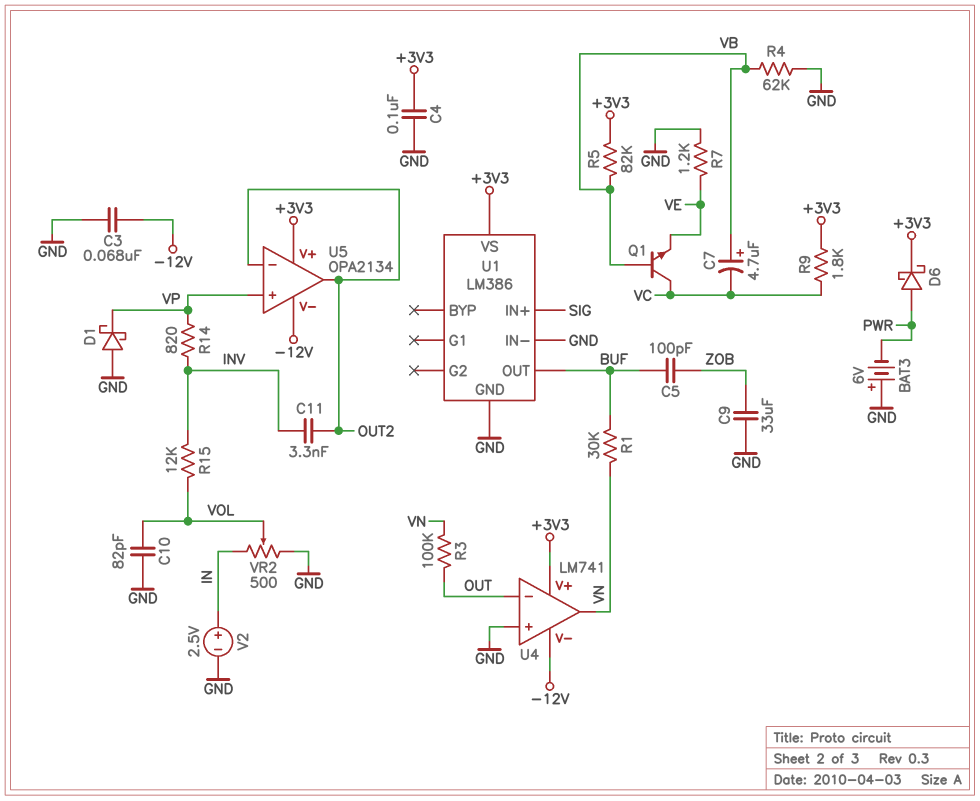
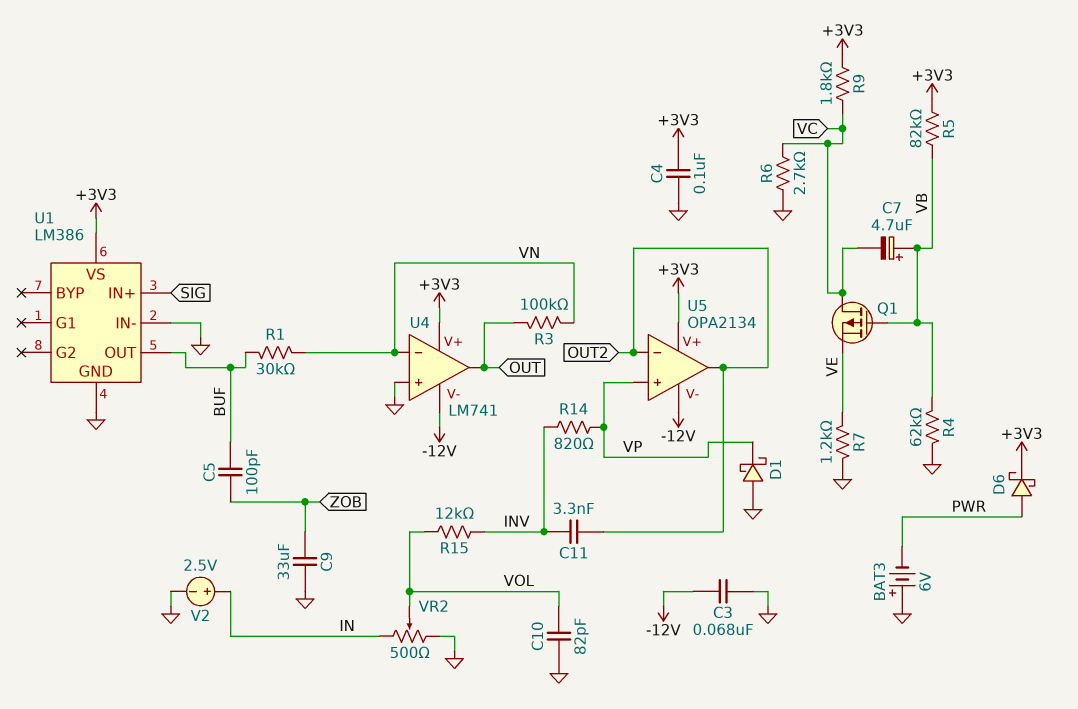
Q1: NPN (B VB, C VC, E VE) -> PMOS (G VB, D VC, S VE)
R6: none -> 2.7k (GND, VC)
U4 pin in-: OUT -> VN
U4 pin out: VN -> OUT

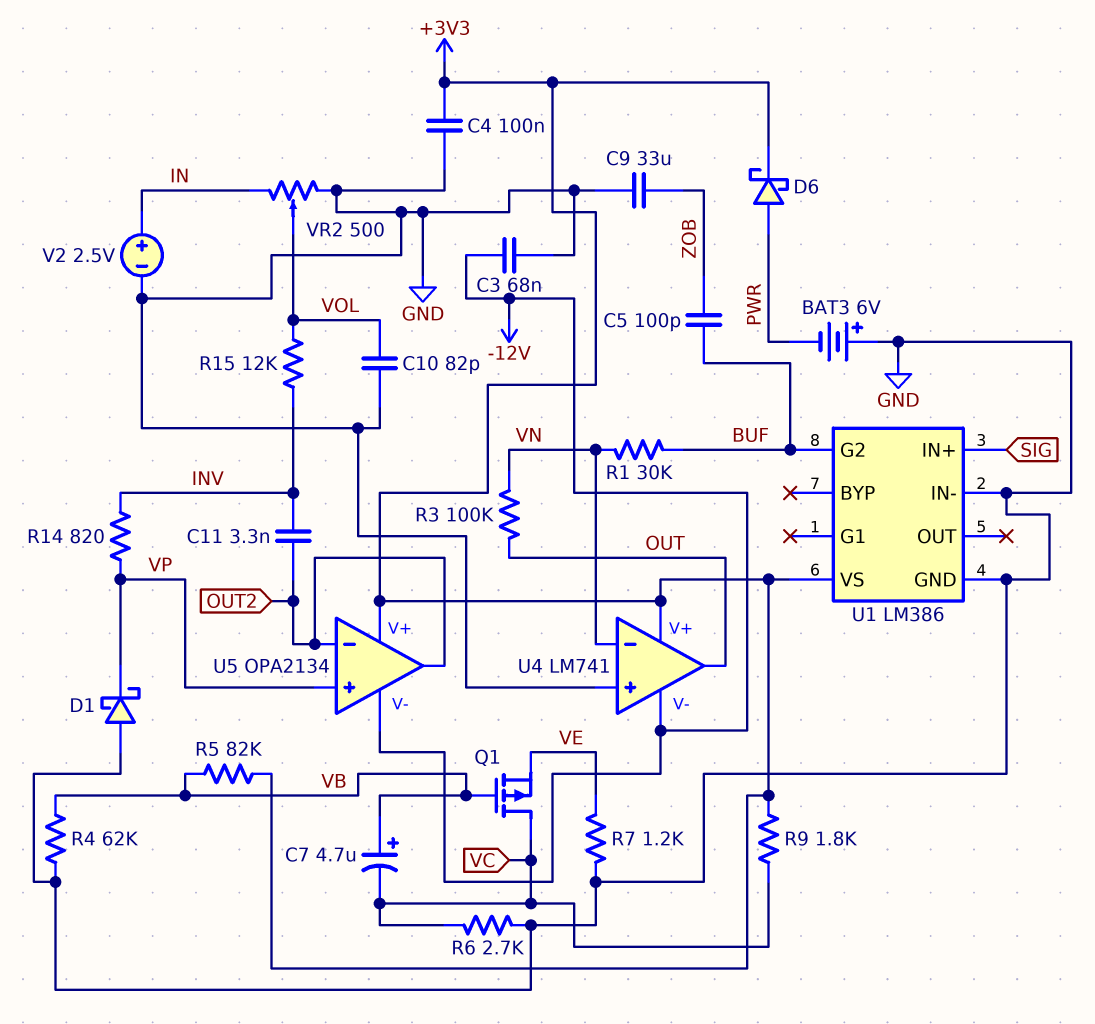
U1 pin G2: none -> BUF
U1 pin OUT: BUF -> none

